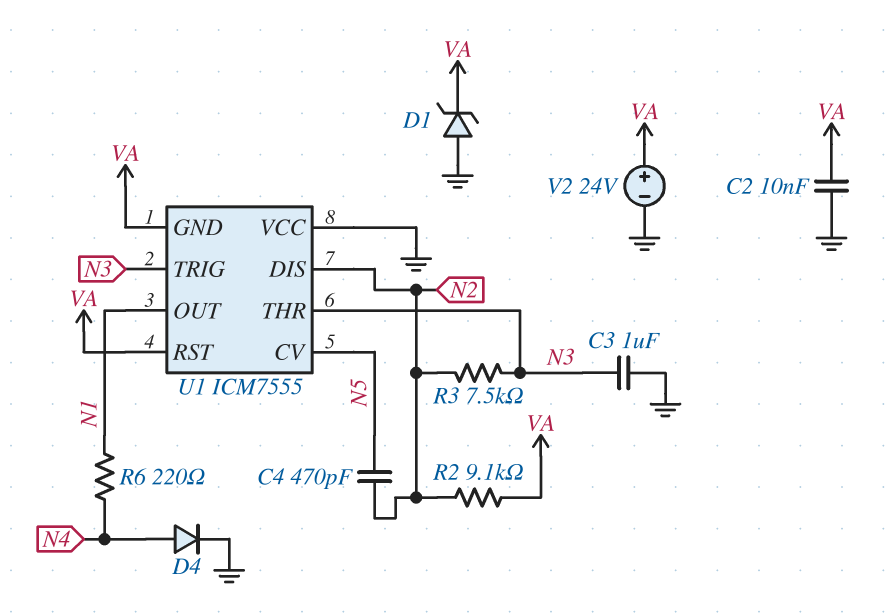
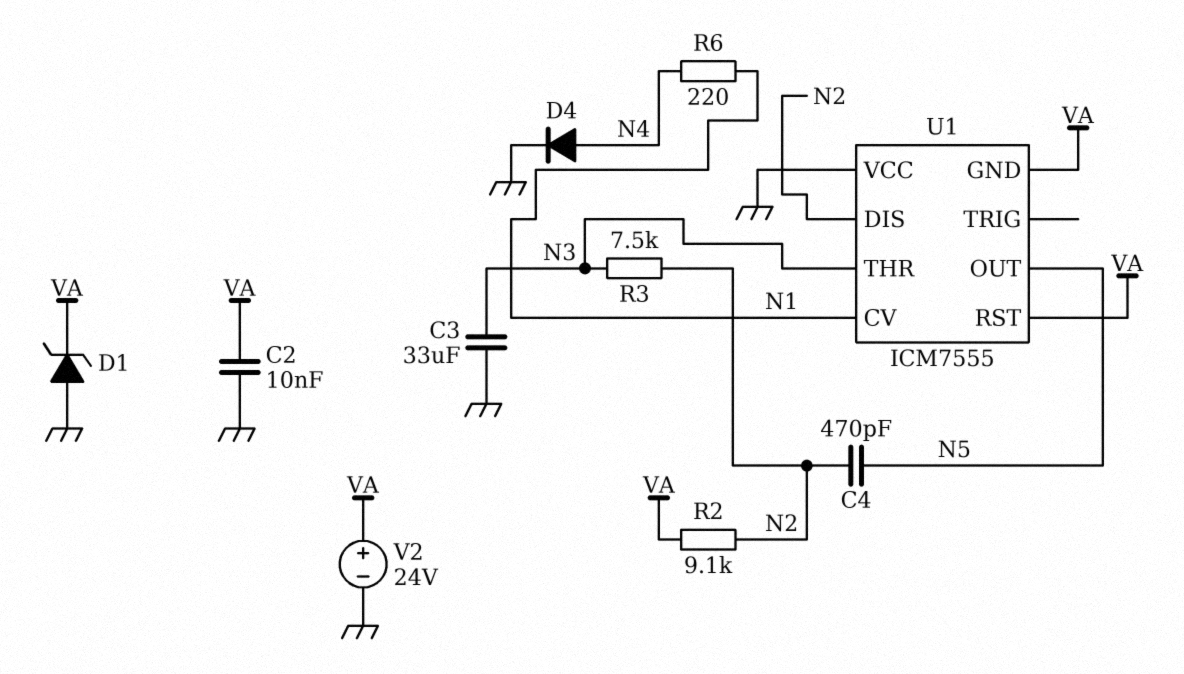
C3: 1uF (GND, N3) -> 33uF (GND, N3)
U1 pin CV: N5 -> N1
U1 pin OUT: N1 -> N5
U1 pin TRIG: N3 -> none

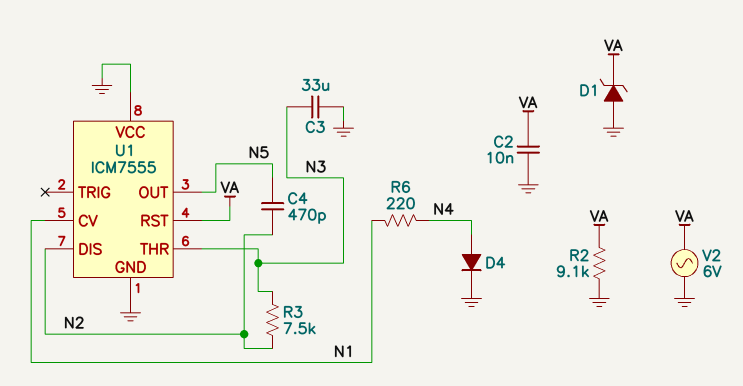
R2: 9.1k (N2, VA) -> 9.1k (GND, VA)
U1 pin GND: VA -> GND
V2: 24V (plus VA, minus GND) -> AC 6V (GND, VA)

